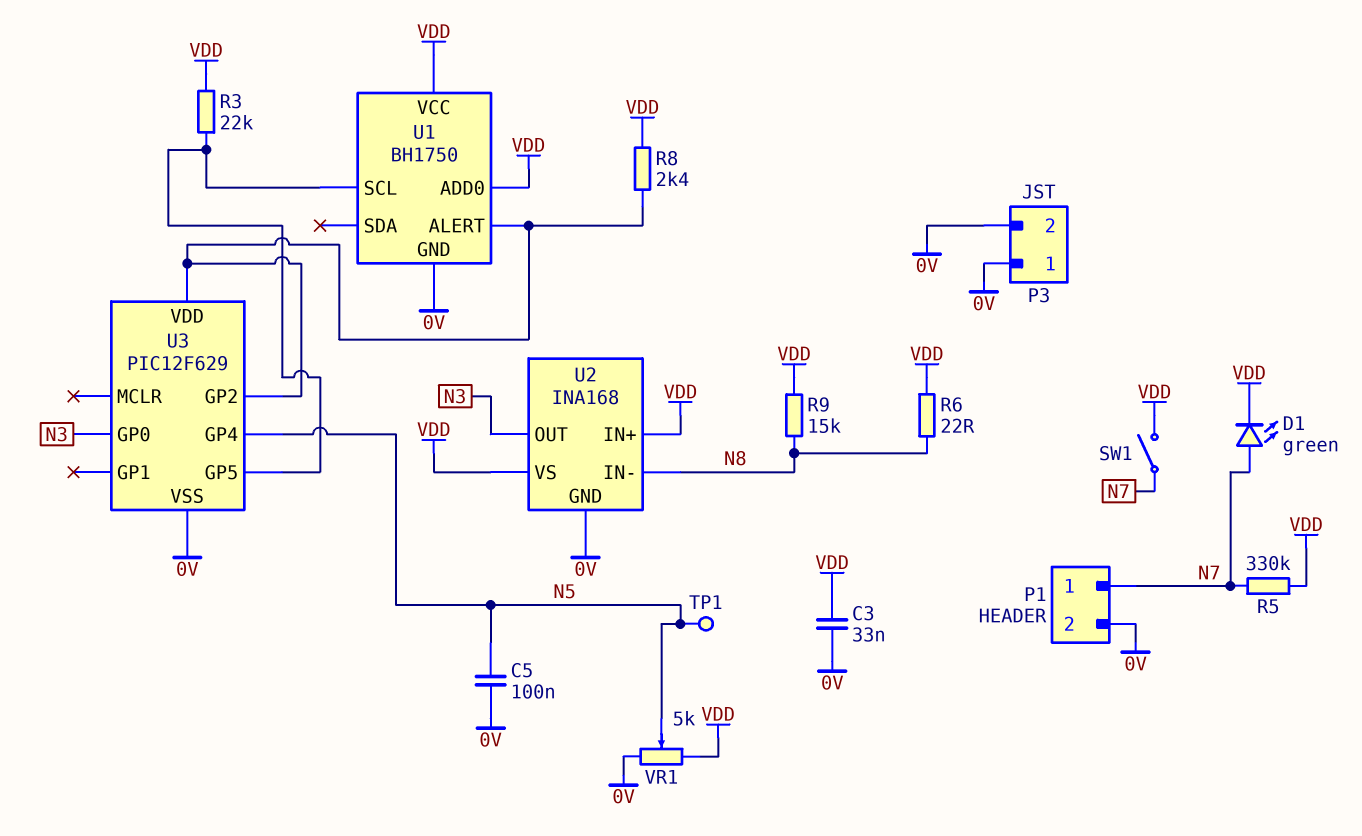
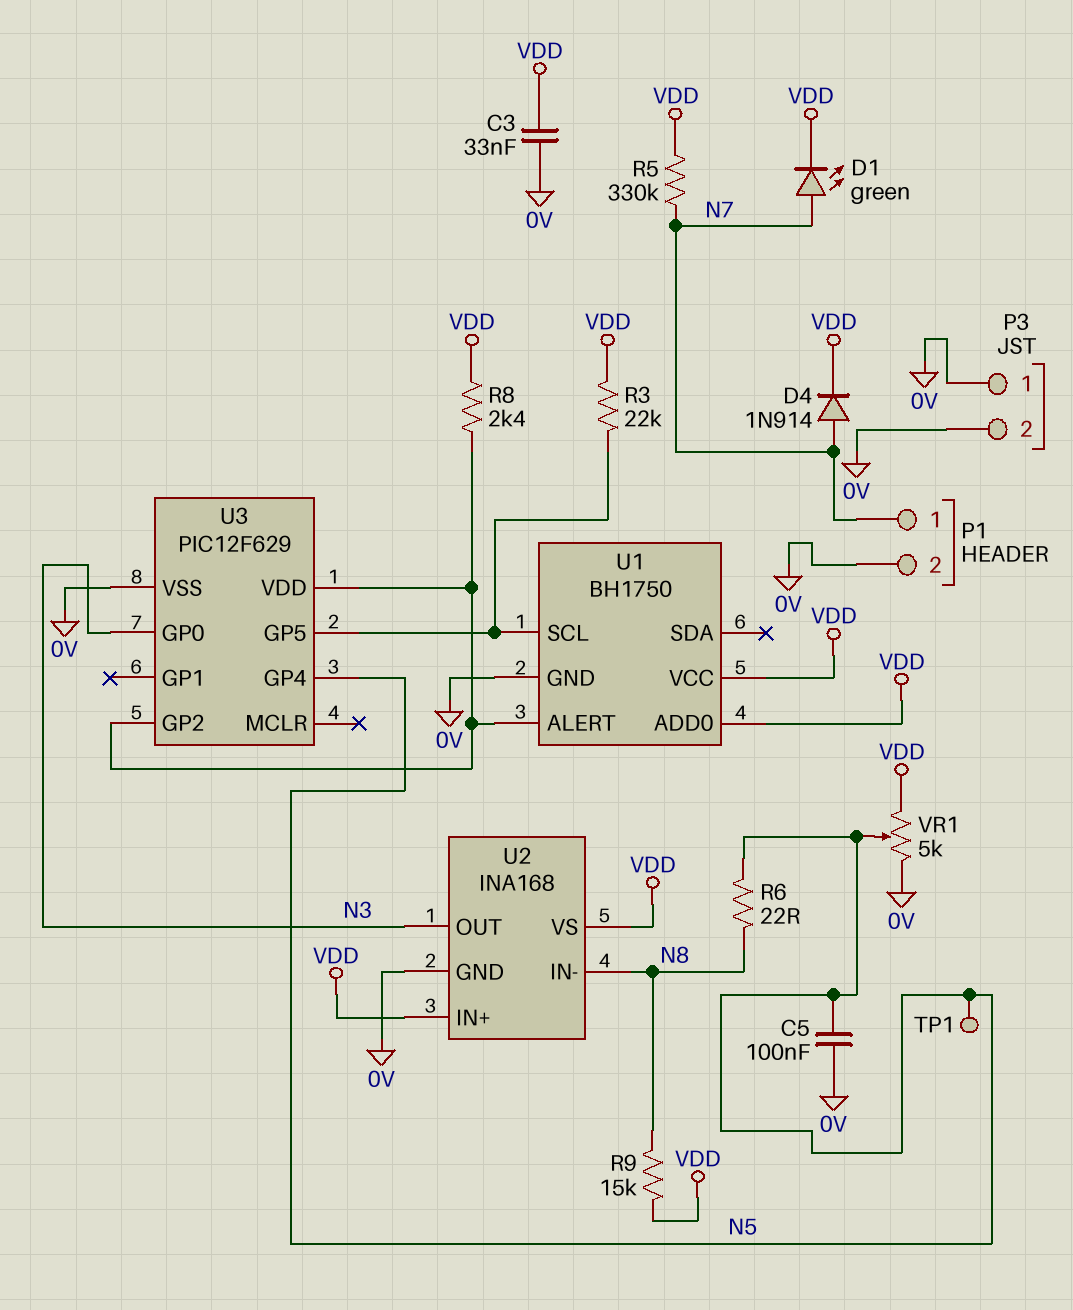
D4: none -> diode 1N914 (A N7, K VDD)
R6: 22 (N8, VDD) -> 22 (N5, N8)
SW1: switch (N7, VDD) -> none

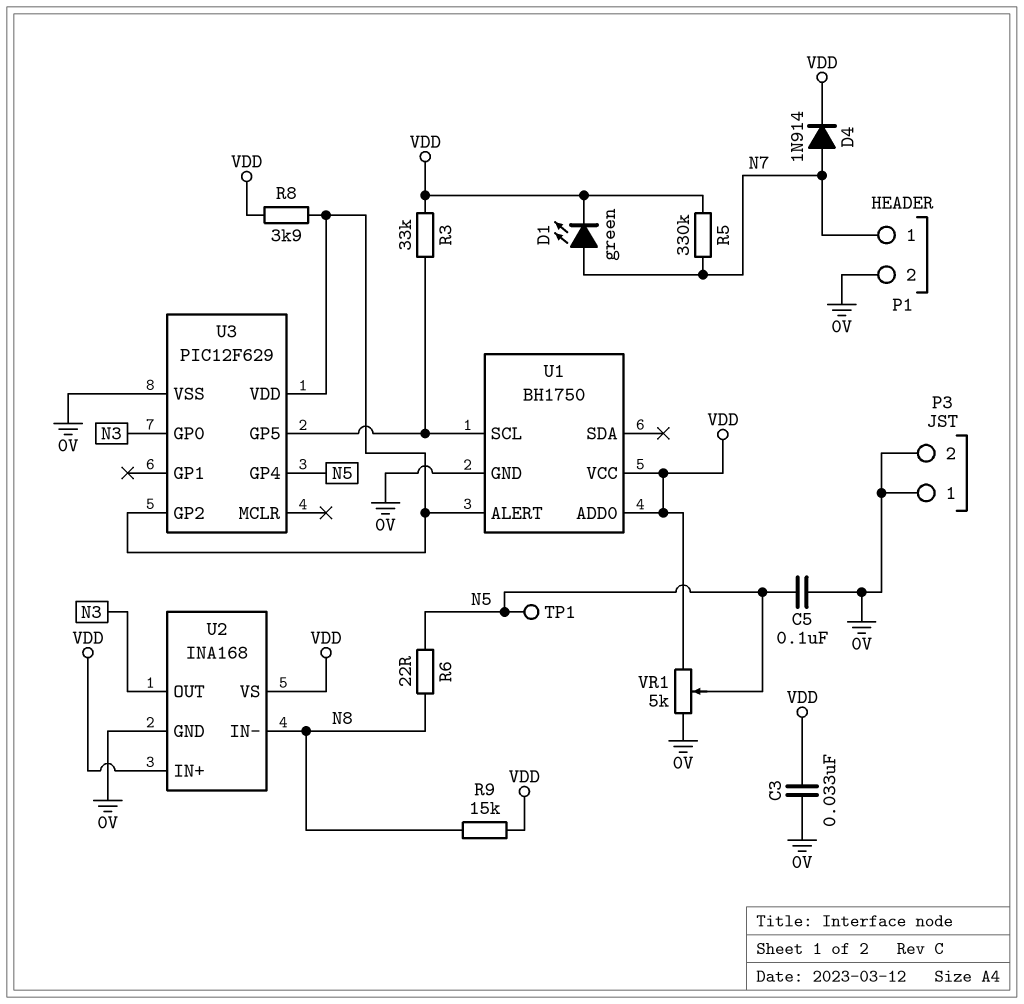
R3: 22k (U1/SCL, VDD) -> 33k (U1/SCL, VDD)
R8: 2.4k (U1/ALERT, VDD) -> 3.9k (U1/ALERT, VDD)

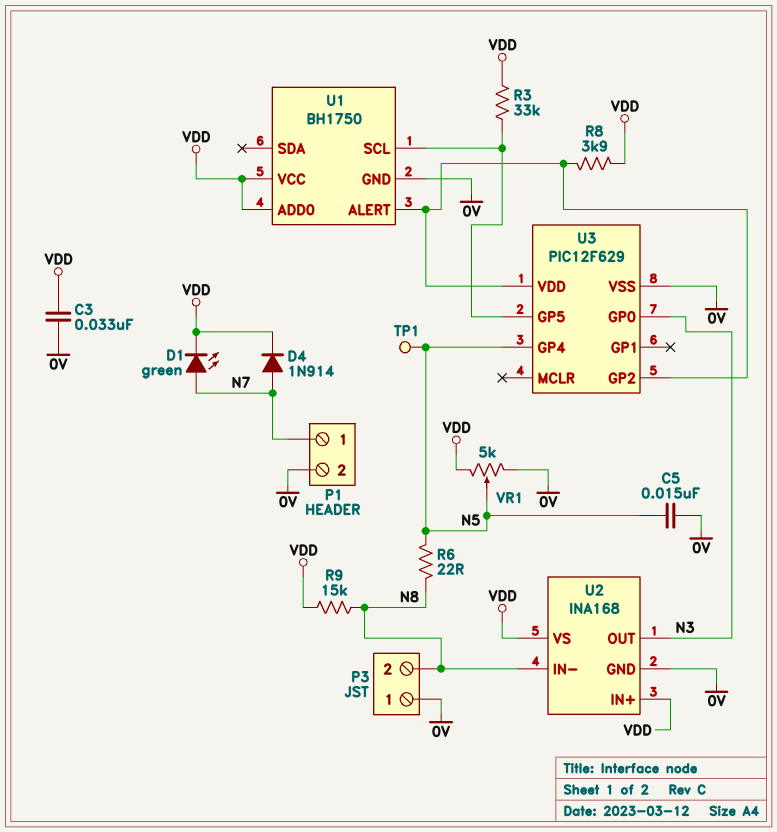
C5: 100nF (0V, N5) -> 15nF (0V, N5)
P3 pin 2: 0V -> N8
R5: 330k (N7, VDD) -> none

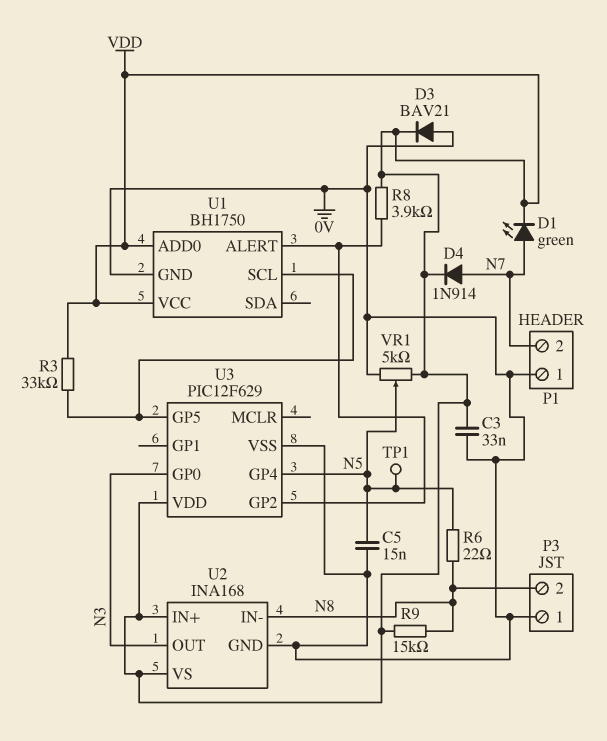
D3: none -> diode BAV21 (A 0V, K VDD)
P1 pin 1: N7 -> 0V
P1 pin 2: 0V -> N7
U3 pin VDD: U1/ALERT -> VDD

